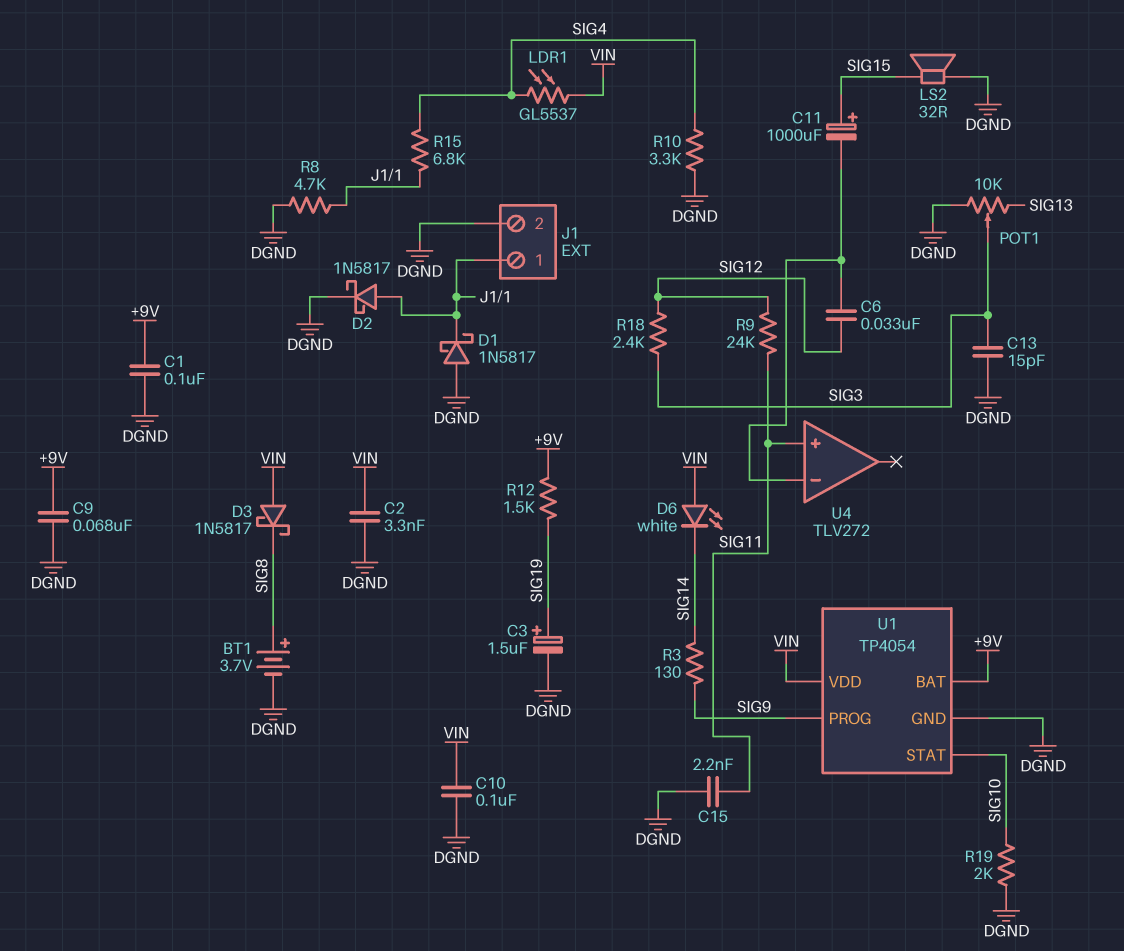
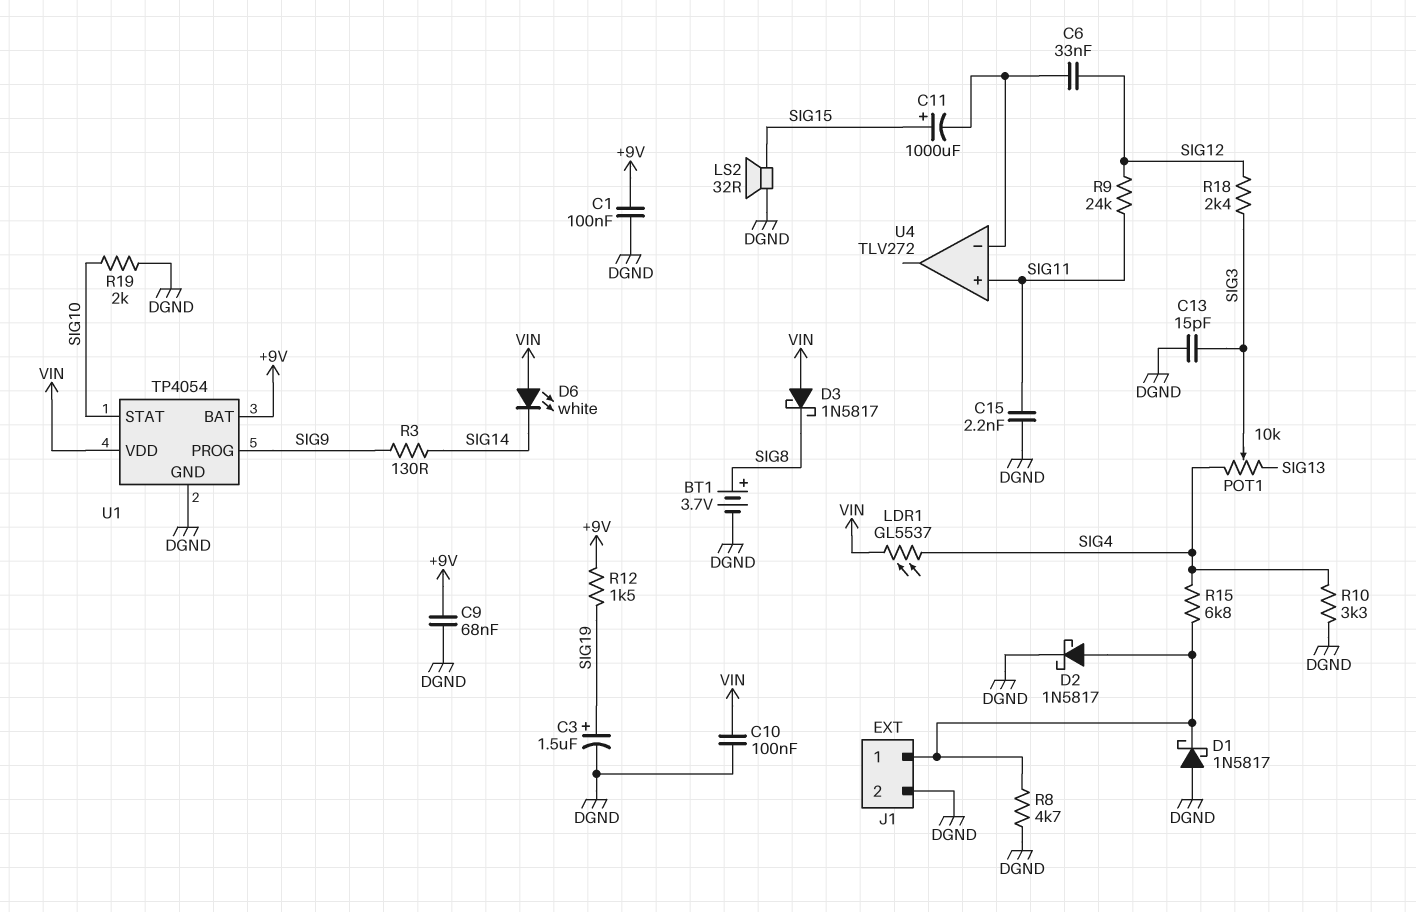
C2: 3.3nF (DGND, VIN) -> none
POT1: 10k (DGND, SIG13, wiper SIG3) -> 10k (SIG4, SIG13, wiper SIG3)

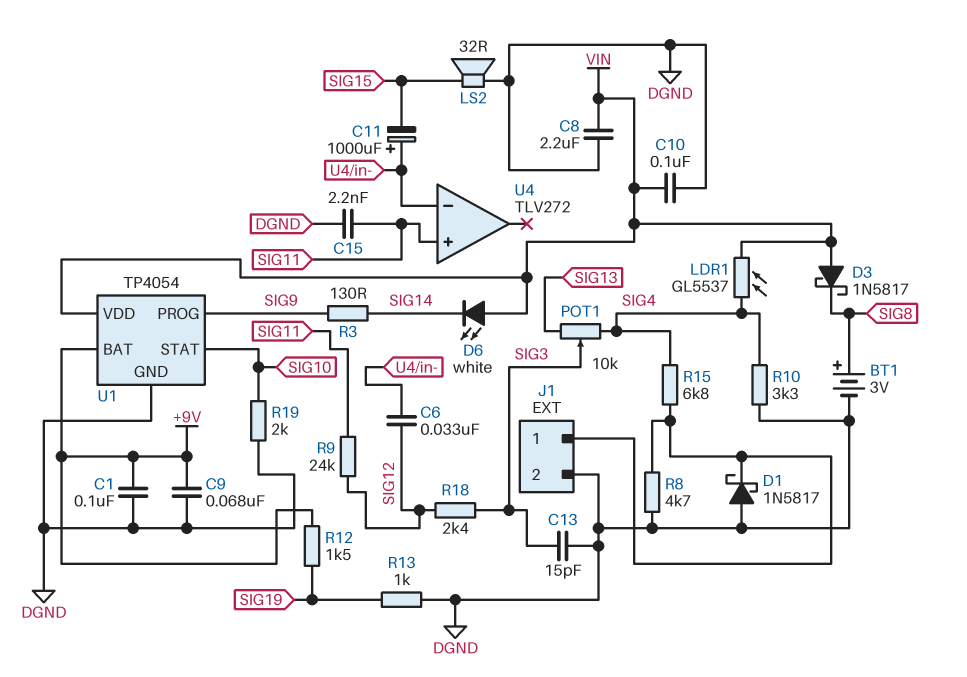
BT1: 3.7V (plus SIG8, minus DGND) -> 3V (plus SIG8, minus DGND)
C3: 1.5uF (plus SIG19, minus DGND) -> none
C8: none -> 2.2uF (DGND, VIN)
C11: 1000uF (plus SIG15, minus U4/in-) -> 1000uF (plus U4/in-, minus SIG15)
D2: schottky 1N5817 (A J1/1, K DGND) -> none
R13: none -> 1k (DGND, SIG19)

